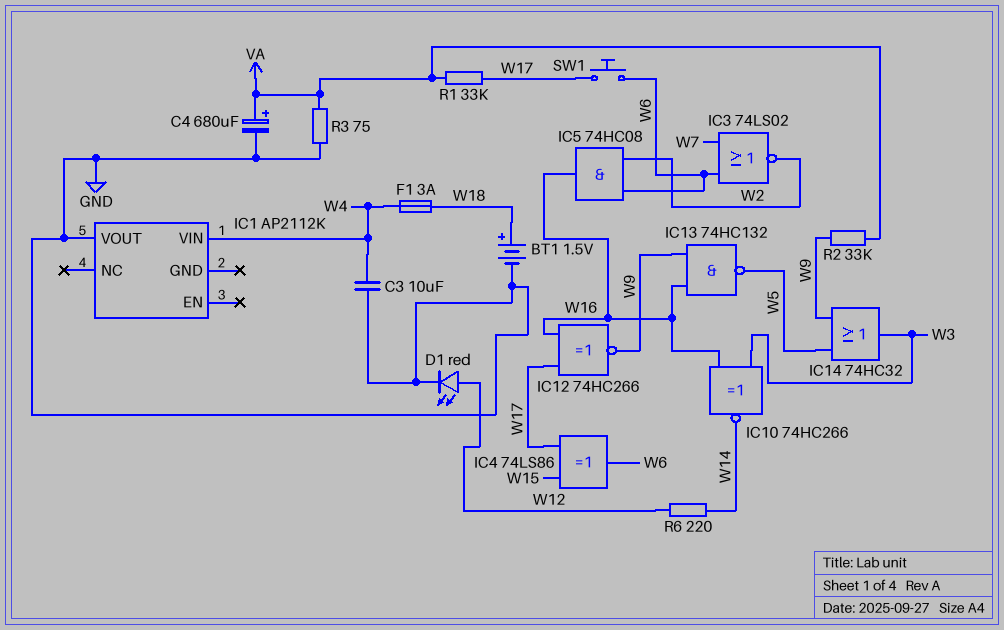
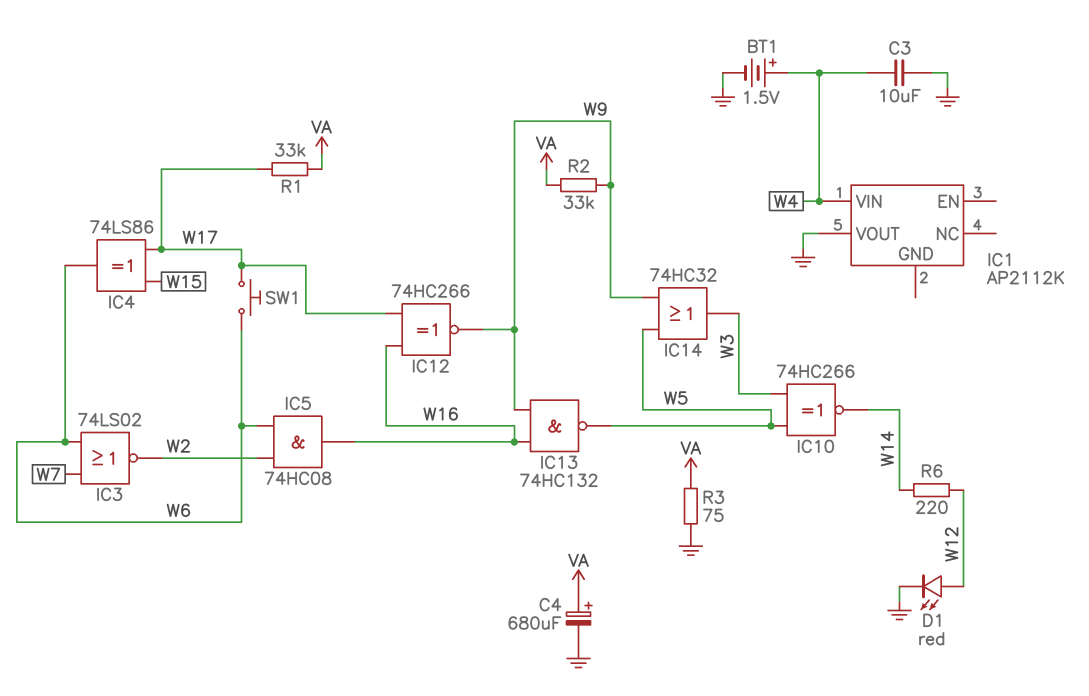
BT1: 1.5V (plus W18, minus GND) -> 1.5V (plus W4, minus GND)
F1: 3A (W4, W18) -> none
IC10: XNOR 74HC266 (in W3, in W16, out W14) -> XNOR 74HC266 (in W3, in W5, out W14)

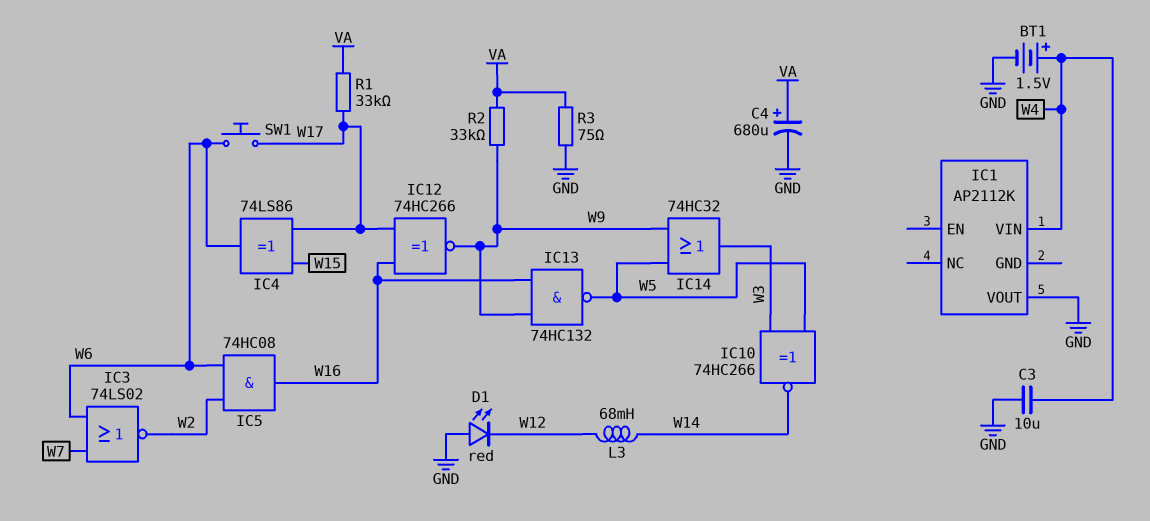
D1: LED red (A W12, K GND) -> LED red (A GND, K W12)
L3: none -> 68mH (W12, W14)
R6: 220 (W12, W14) -> none

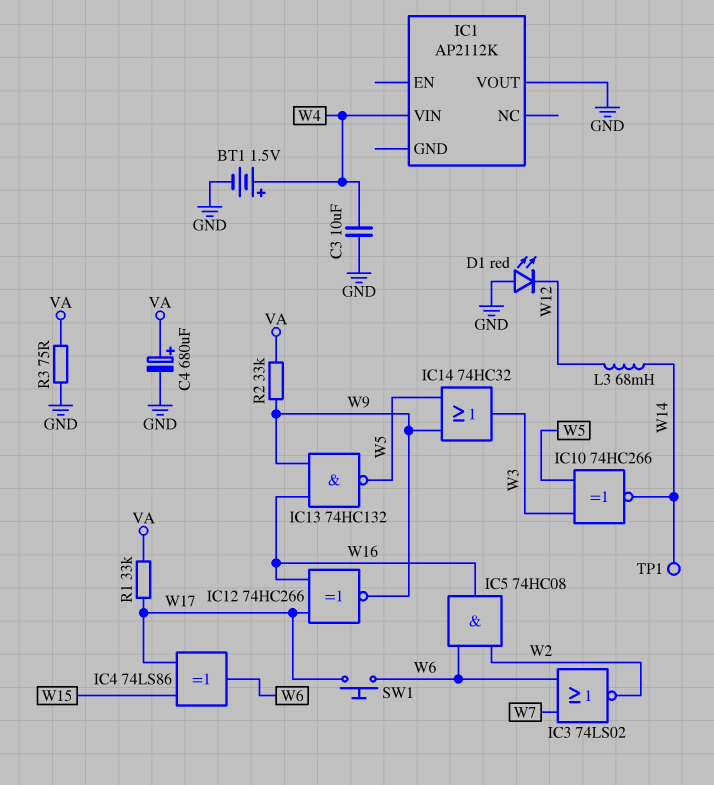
TP1: none -> test point (W14)

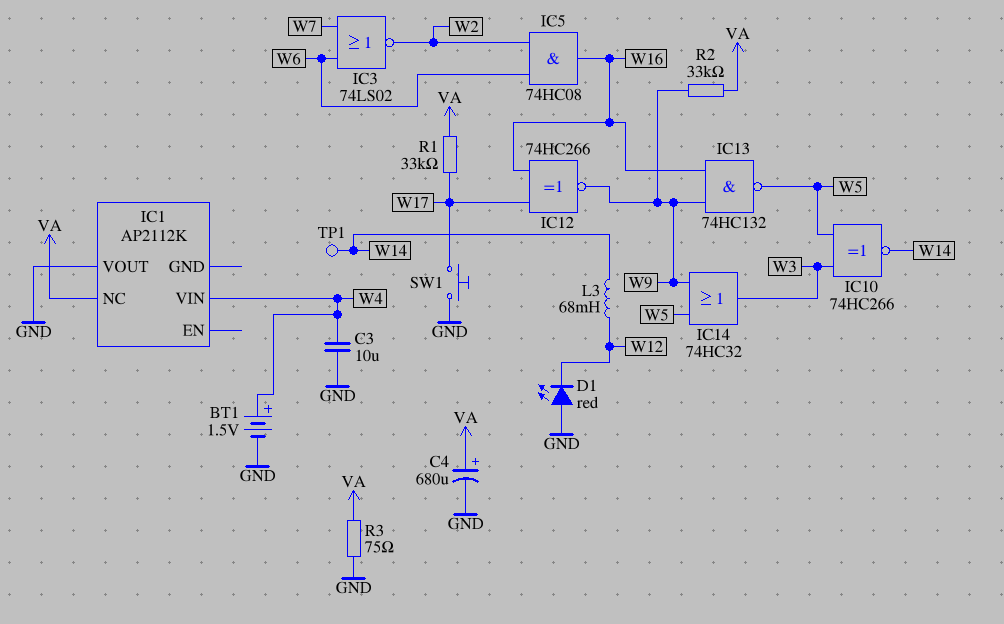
IC1 pin NC: none -> VA
IC4: XOR 74LS86 (in W15, in W17, out W6) -> none
SW1: button (W6, W17) -> button (GND, W17)

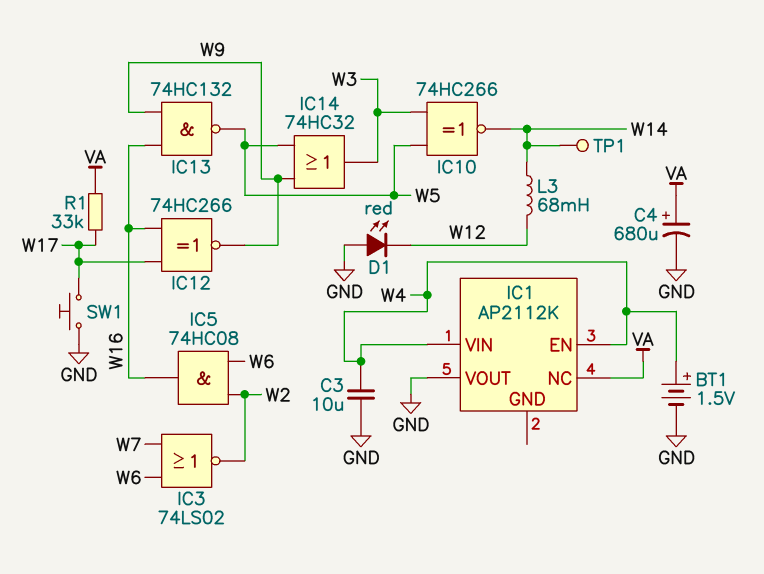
IC1 pin EN: none -> W4
R2: 33k (VA, W9) -> none
R3: 75 (GND, VA) -> none

